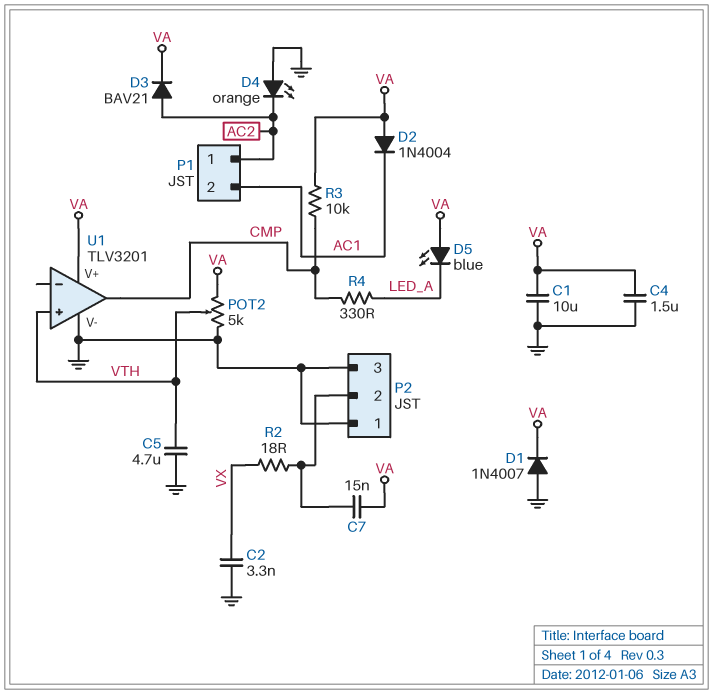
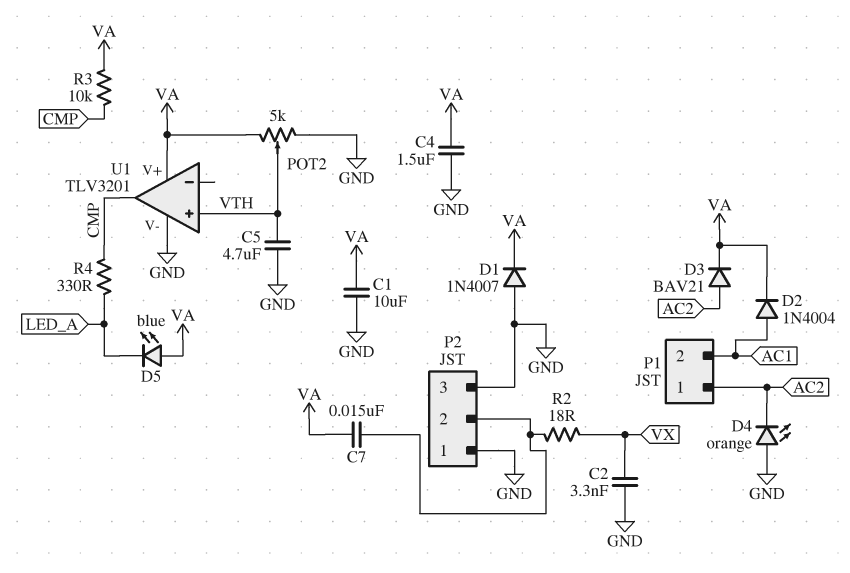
D2: diode 1N4004 (A VA, K AC1) -> diode 1N4004 (A AC1, K VA)

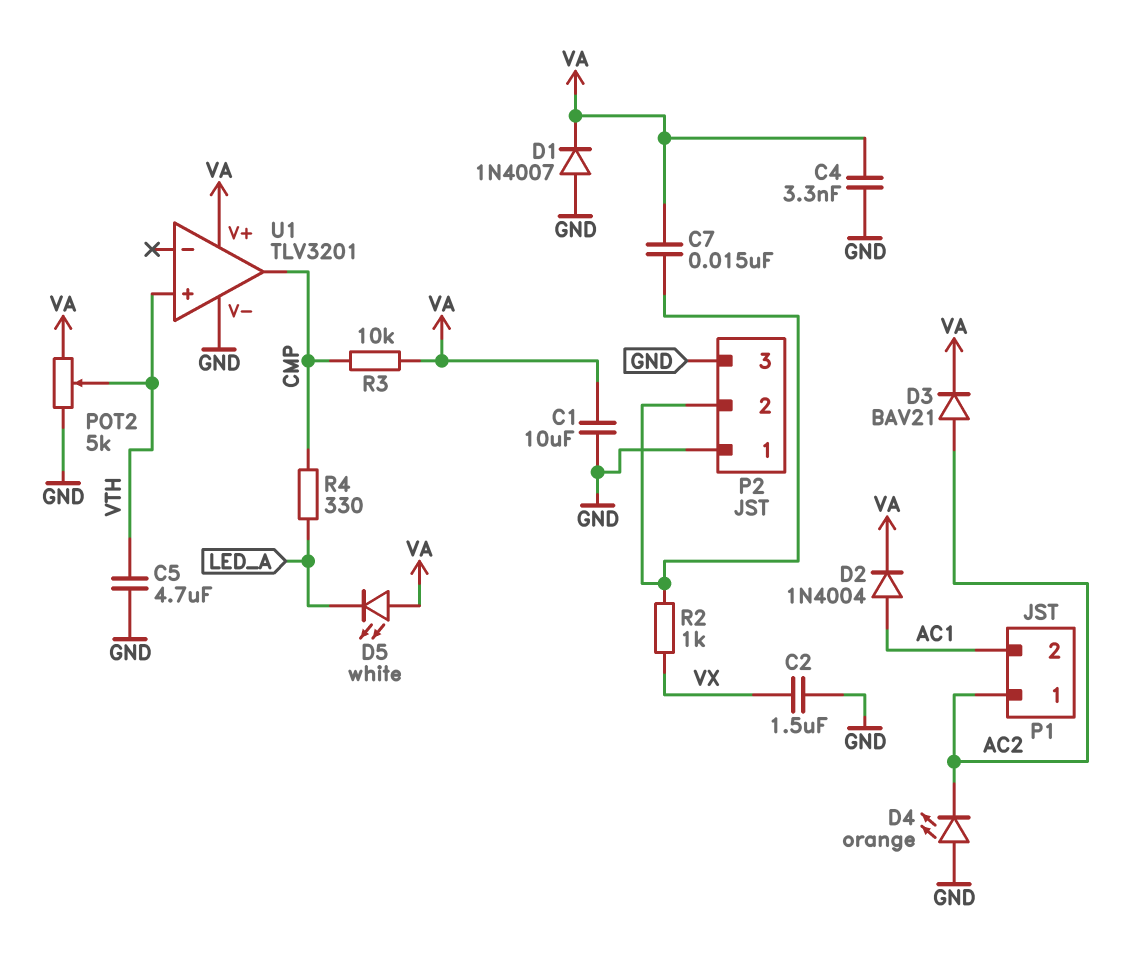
C2: 3.3nF (GND, VX) -> 1.5uF (GND, VX)
C4: 1.5uF (GND, VA) -> 3.3nF (GND, VA)
D5: LED blue (A VA, K LED_A) -> LED white (A VA, K LED_A)
R2: 18 (P2/2, VX) -> 1k (P2/2, VX)

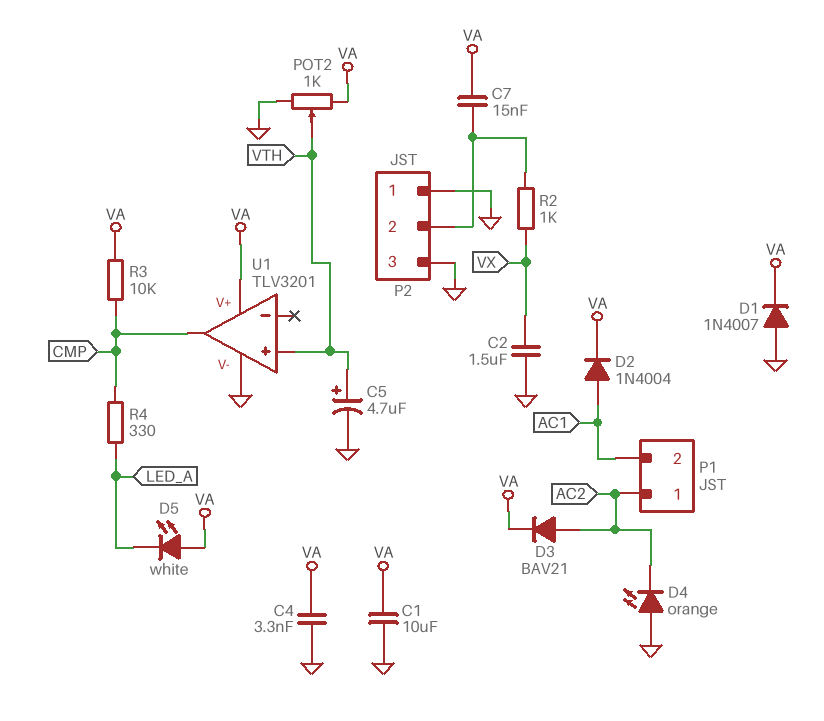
C5: 4.7uF (GND, VTH) -> 4.7uF (plus VTH, minus GND)
POT2: 5k (GND, VA, wiper VTH) -> 1k (GND, VA, wiper VTH)

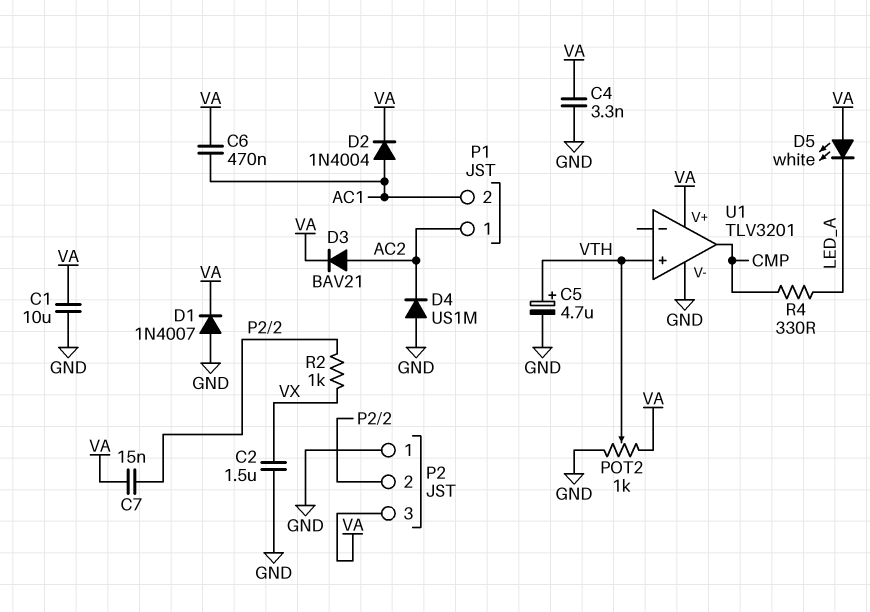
C6: none -> 470nF (AC1, VA)
D4: LED orange (A GND, K AC2) -> diode US1M (A GND, K AC2)
P2 pin 3: GND -> VA
R3: 10k (CMP, VA) -> none

